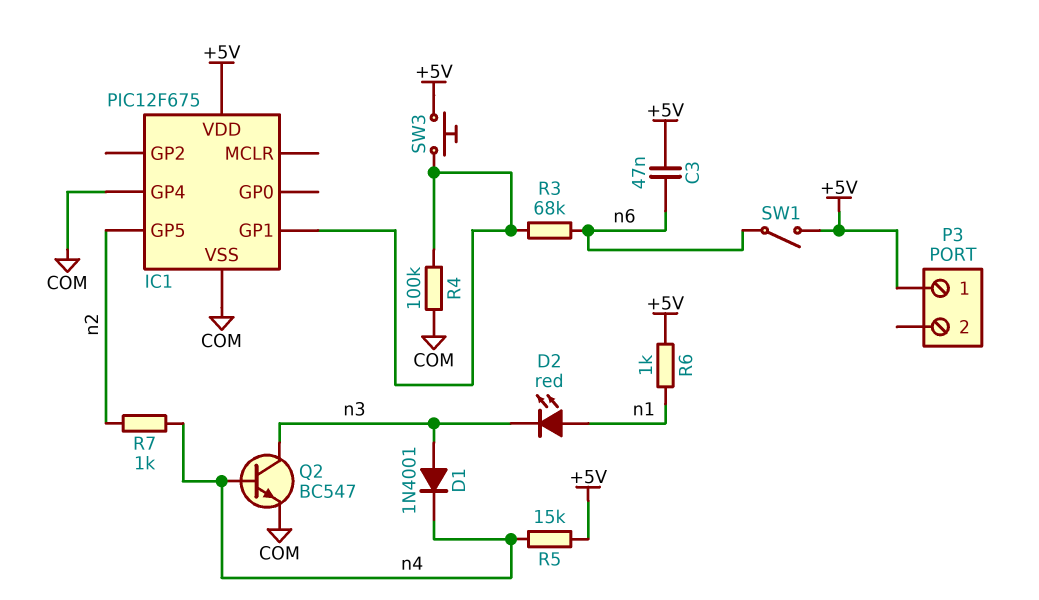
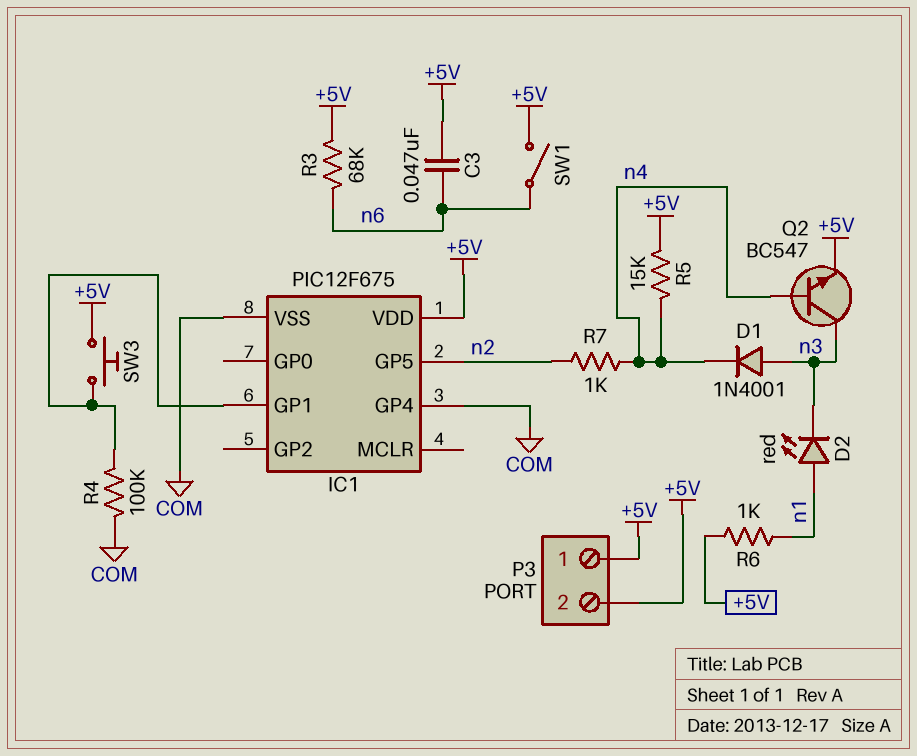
P3 pin 2: none -> +5V
Q2: NPN BC547 (B n4, C n3, E COM) -> NPN BC547 (B n4, C n3, E +5V)
R3: 68k (IC1/GP1, n6) -> 68k (+5V, n6)

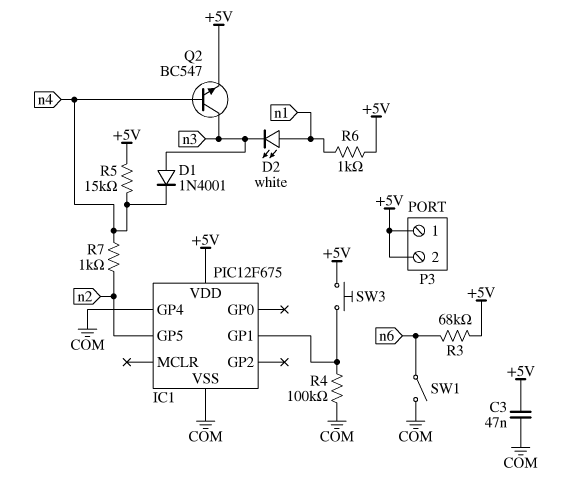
C3: 47nF (+5V, n6) -> 47nF (+5V, COM)
D2: LED red (A n1, K n3) -> LED white (A n1, K n3)
SW1: switch (+5V, n6) -> switch (COM, n6)

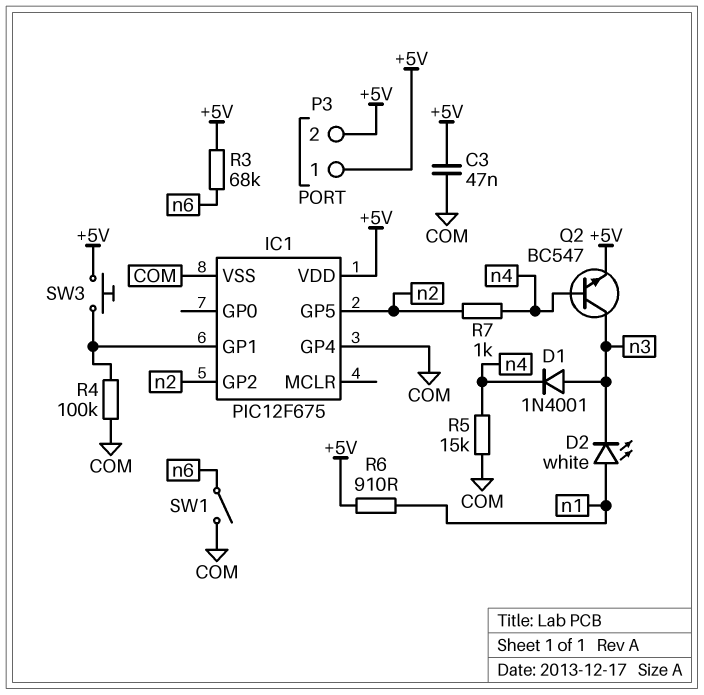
IC1 pin GP2: none -> n2
R5: 15k (+5V, n4) -> 15k (COM, n4)
R6: 1k (+5V, n1) -> 910 (+5V, n1)

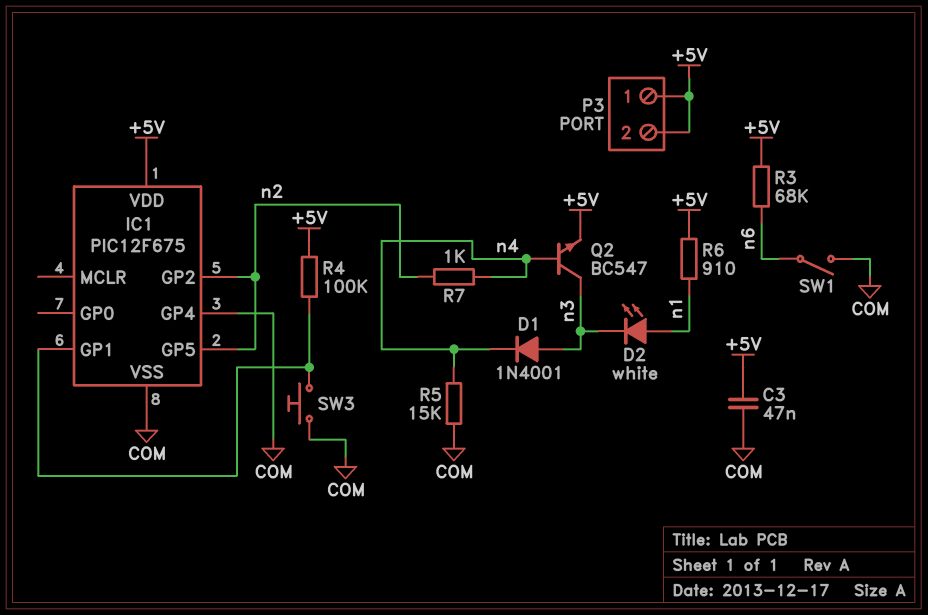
R4: 100k (COM, IC1/GP1) -> 100k (+5V, IC1/GP1)
SW3: button (+5V, IC1/GP1) -> button (COM, IC1/GP1)

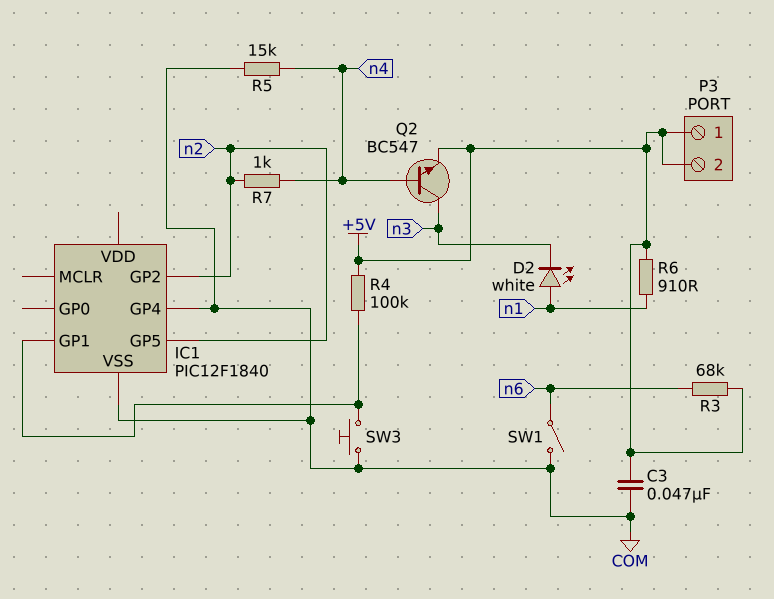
D1: diode 1N4001 (A n3, K n4) -> none
IC1: PIC12F675 -> PIC12F1840
IC1 pin VDD: +5V -> none

